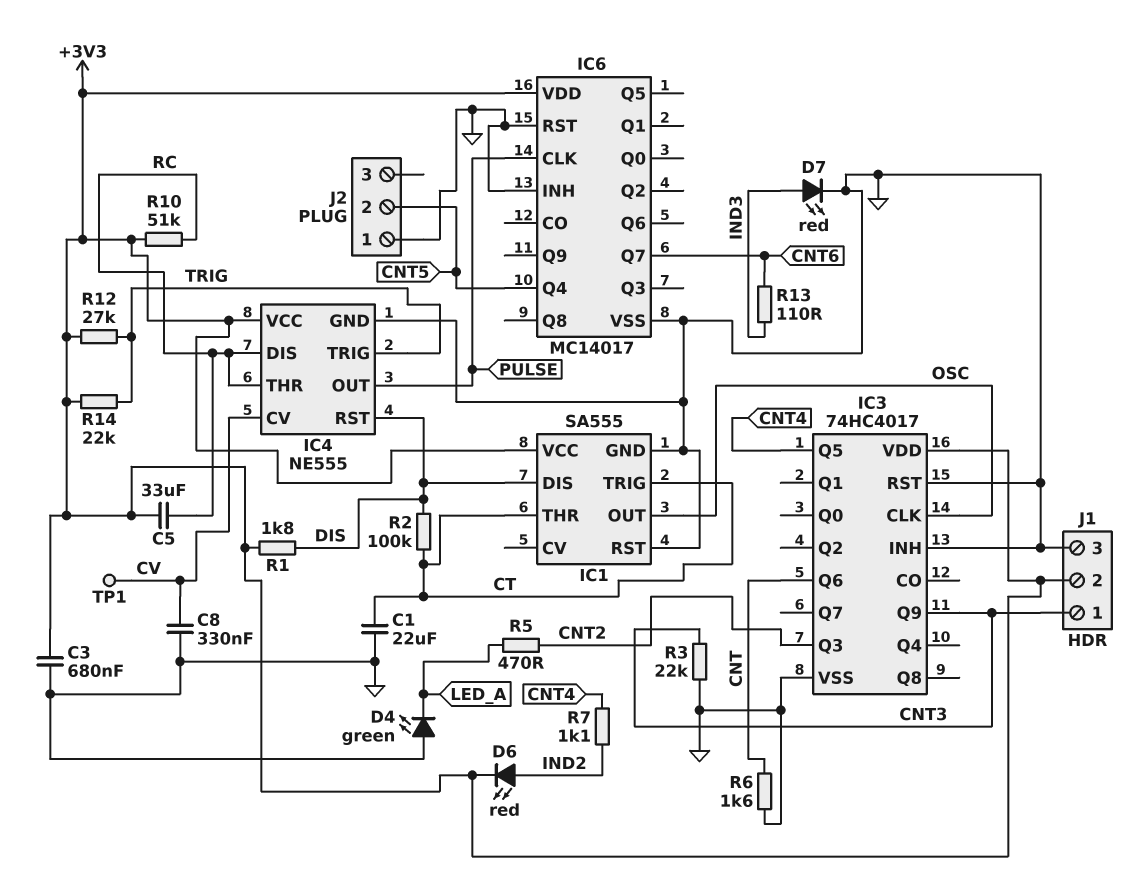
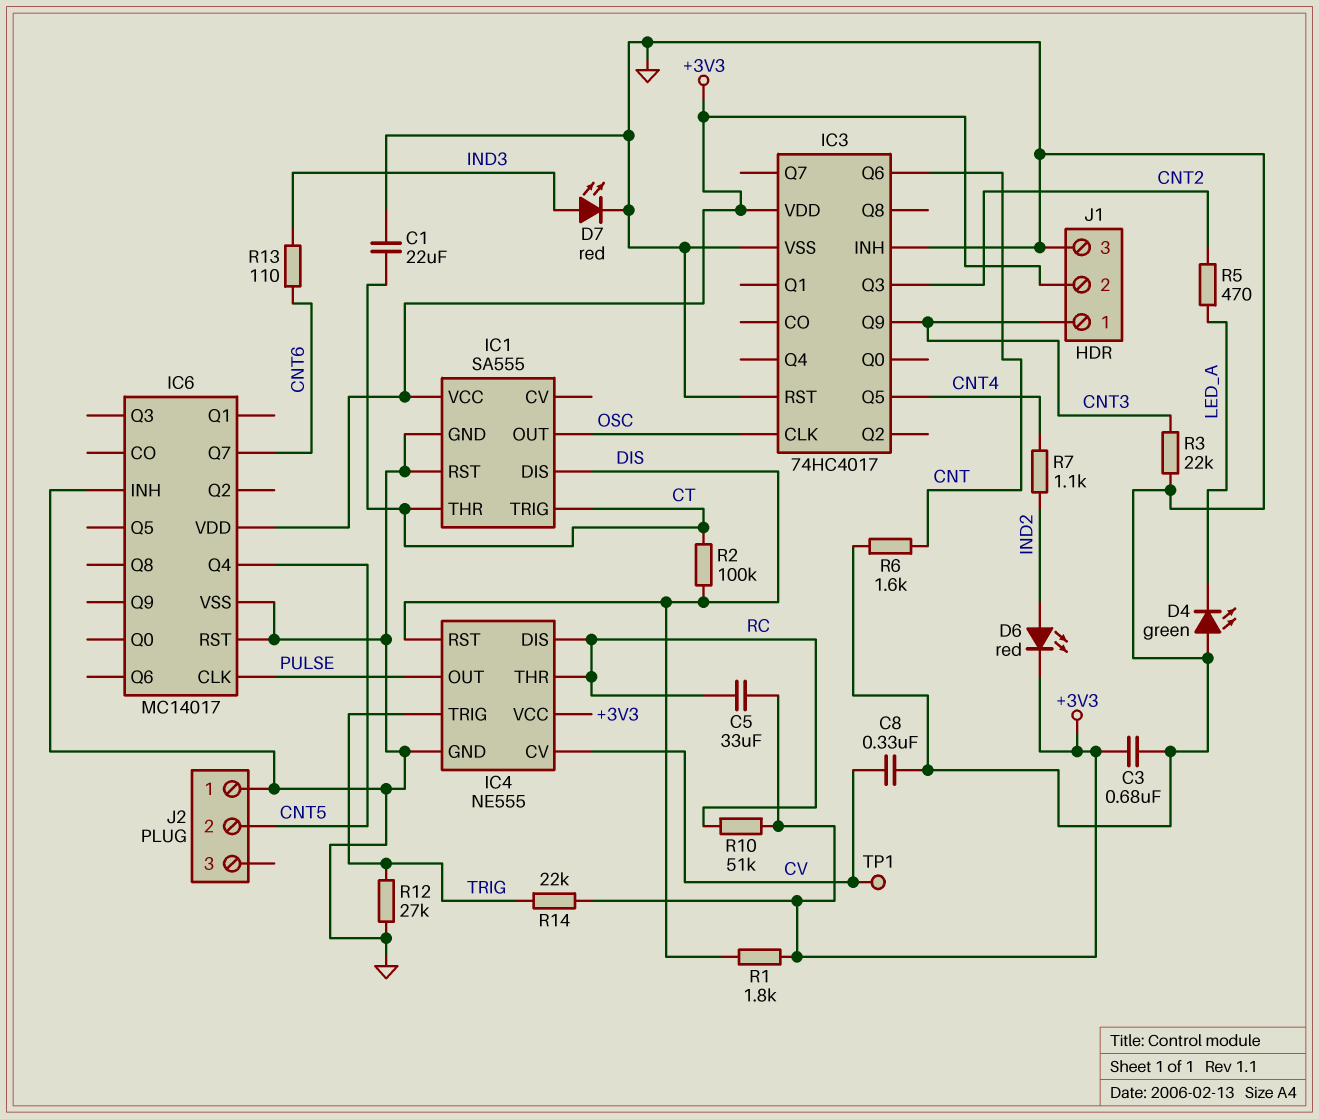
R12: 27k (+3V3, TRIG) -> 27k (GND, TRIG)

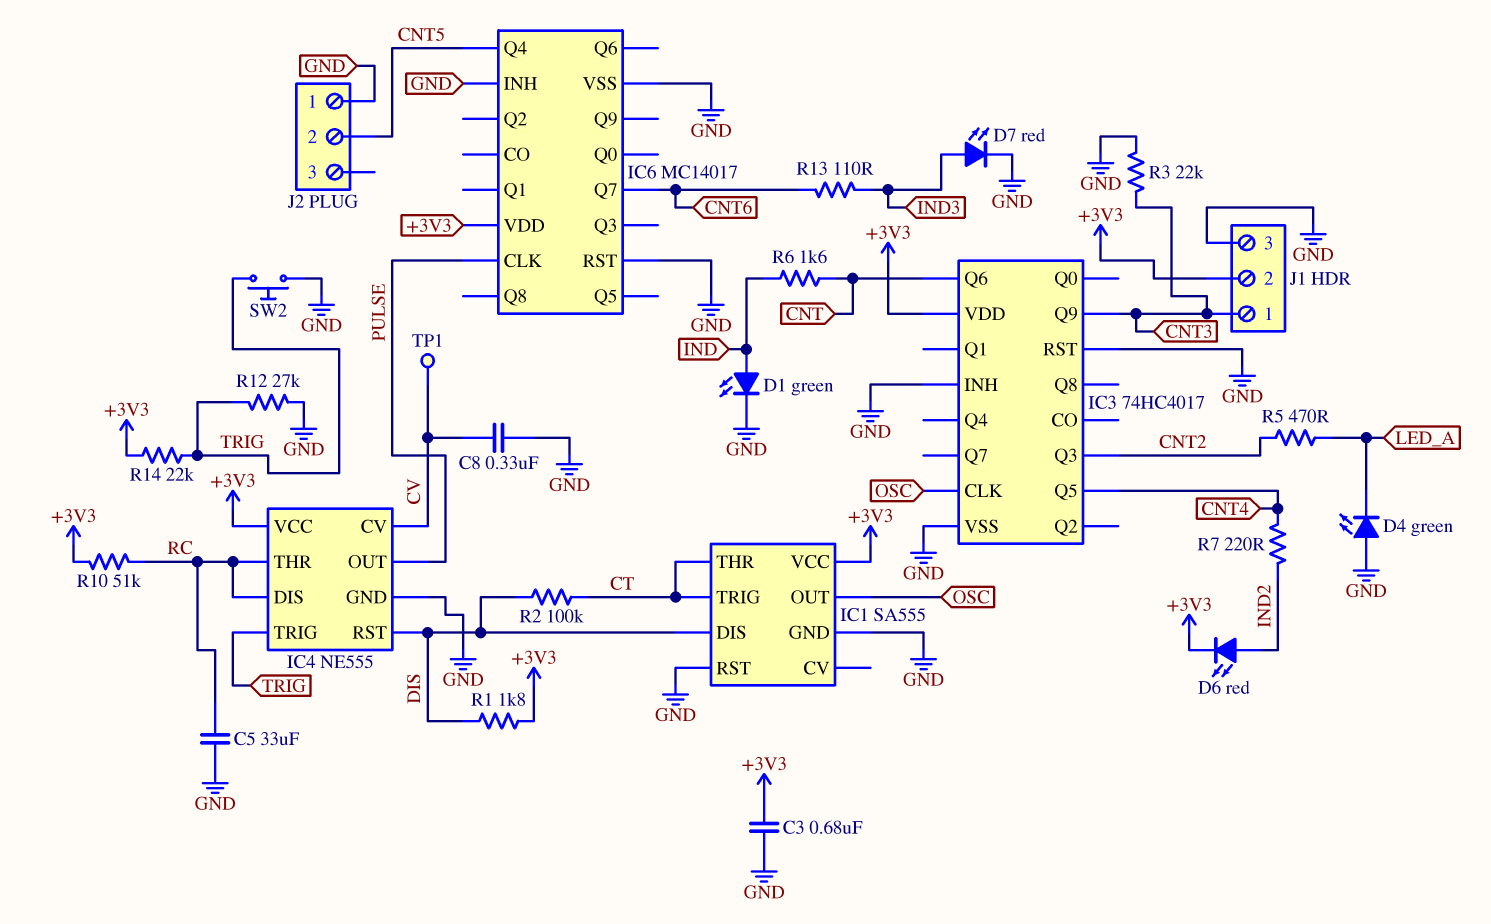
C1: 22uF (CT, GND) -> none
C5: 33uF (+3V3, RC) -> 33uF (GND, RC)
D1: none -> LED green (A IND, K GND)
R6: 1.6k (CNT, GND) -> 1.6k (CNT, IND)
R7: 1.1k (CNT4, IND2) -> 220 (CNT4, IND2)
SW2: none -> button (GND, TRIG)

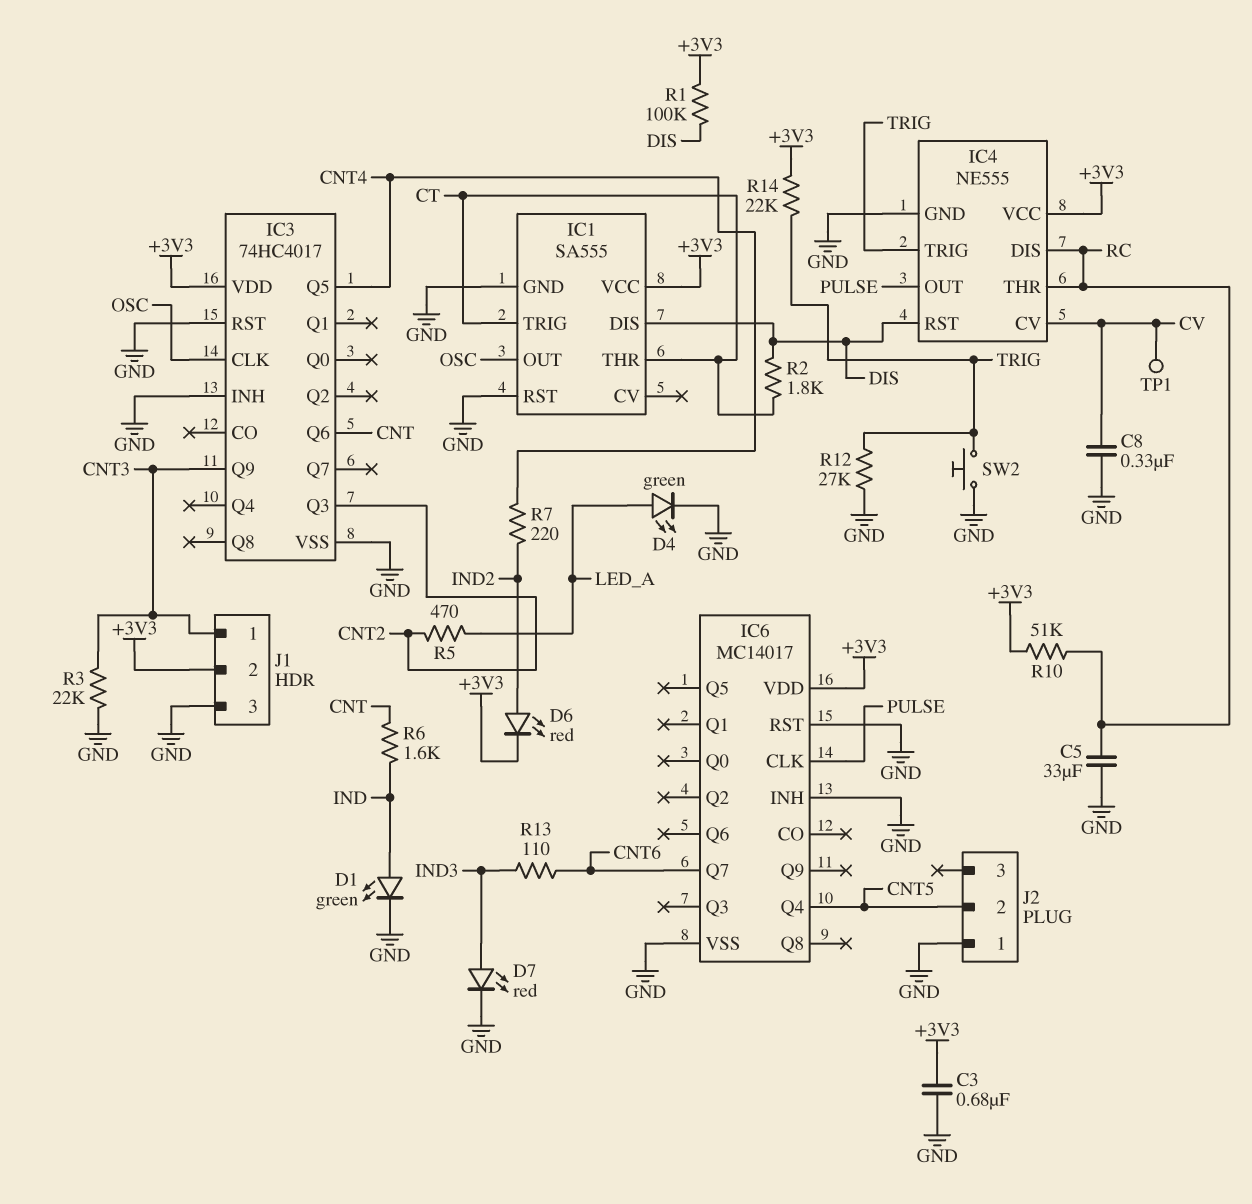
D4: LED green (A GND, K LED_A) -> LED green (A LED_A, K GND)
R1: 1.8k (+3V3, DIS) -> 100k (+3V3, DIS)
R2: 100k (CT, DIS) -> 1.8k (CT, DIS)

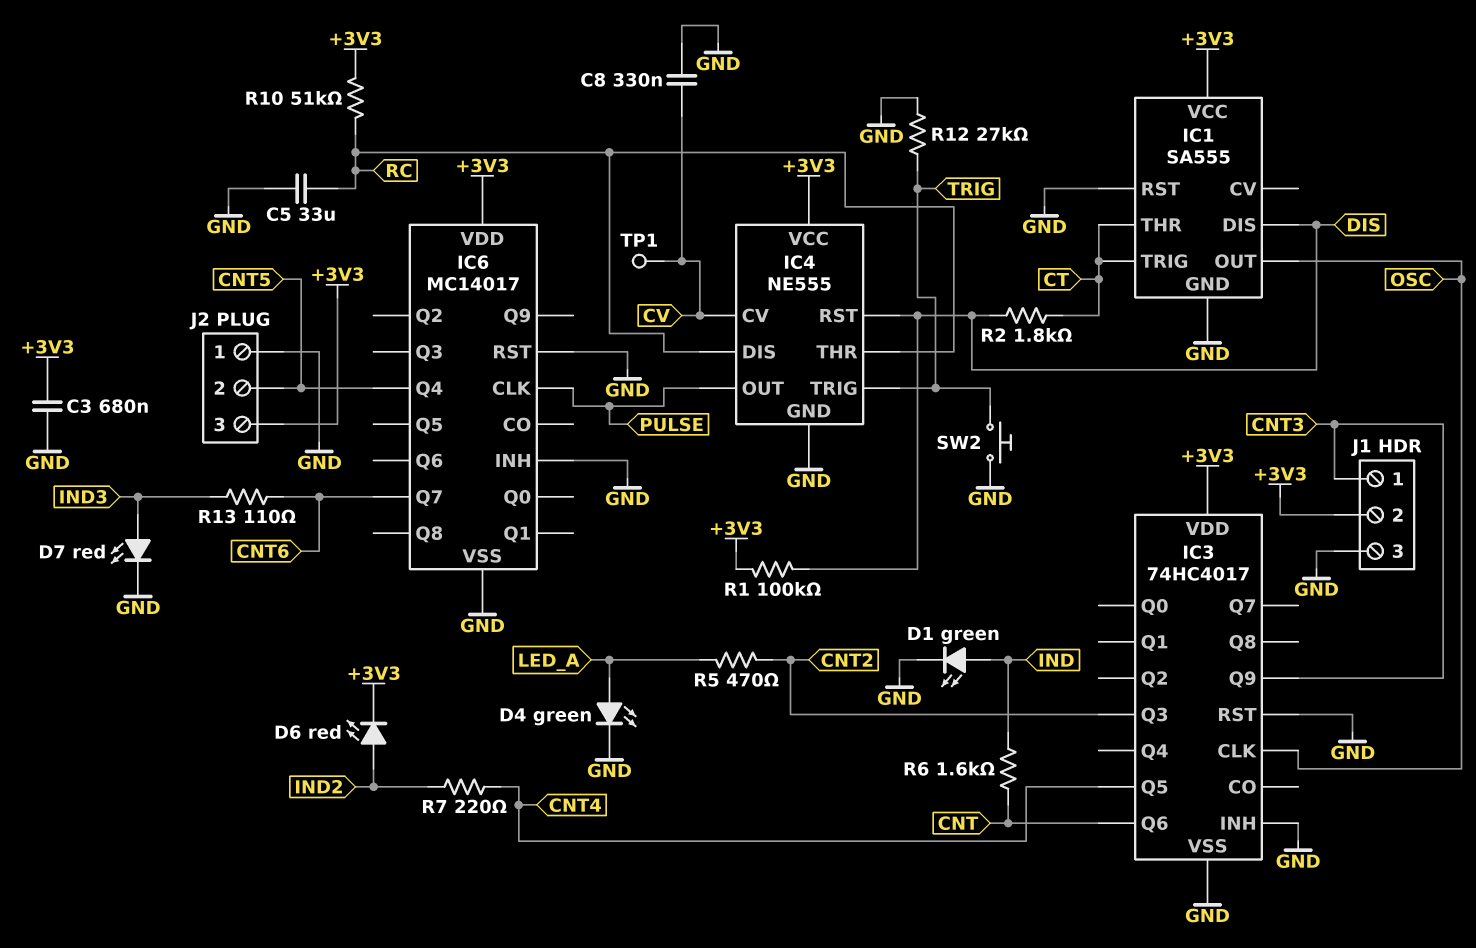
J2 pin 3: none -> +3V3
R3: 22k (CNT3, GND) -> none
R14: 22k (+3V3, TRIG) -> none

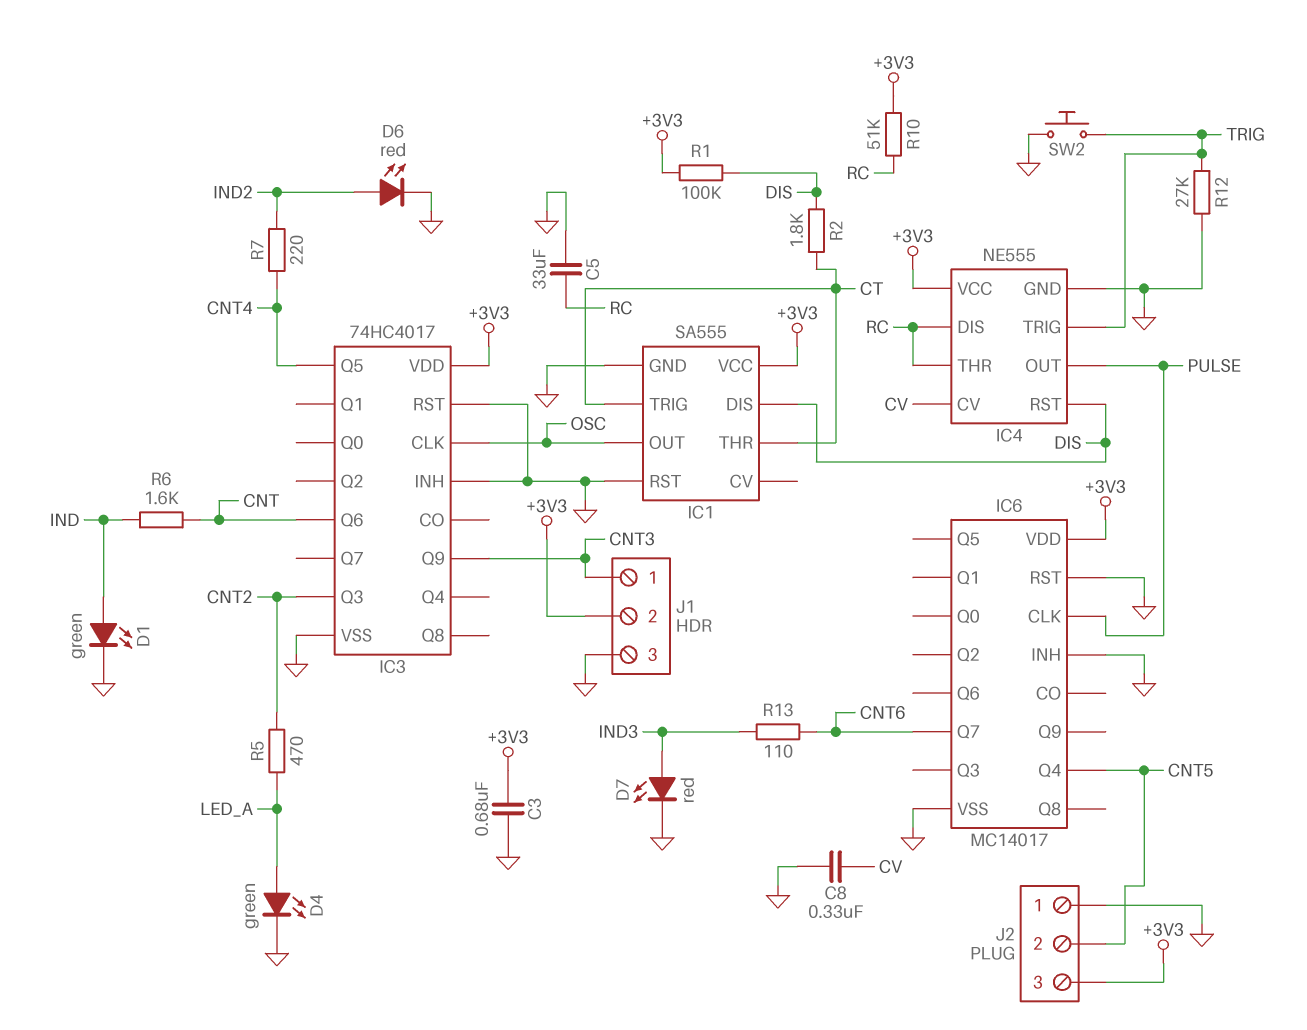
D6: LED red (A IND2, K +3V3) -> LED red (A IND2, K GND)
TP1: test point (CV) -> none

